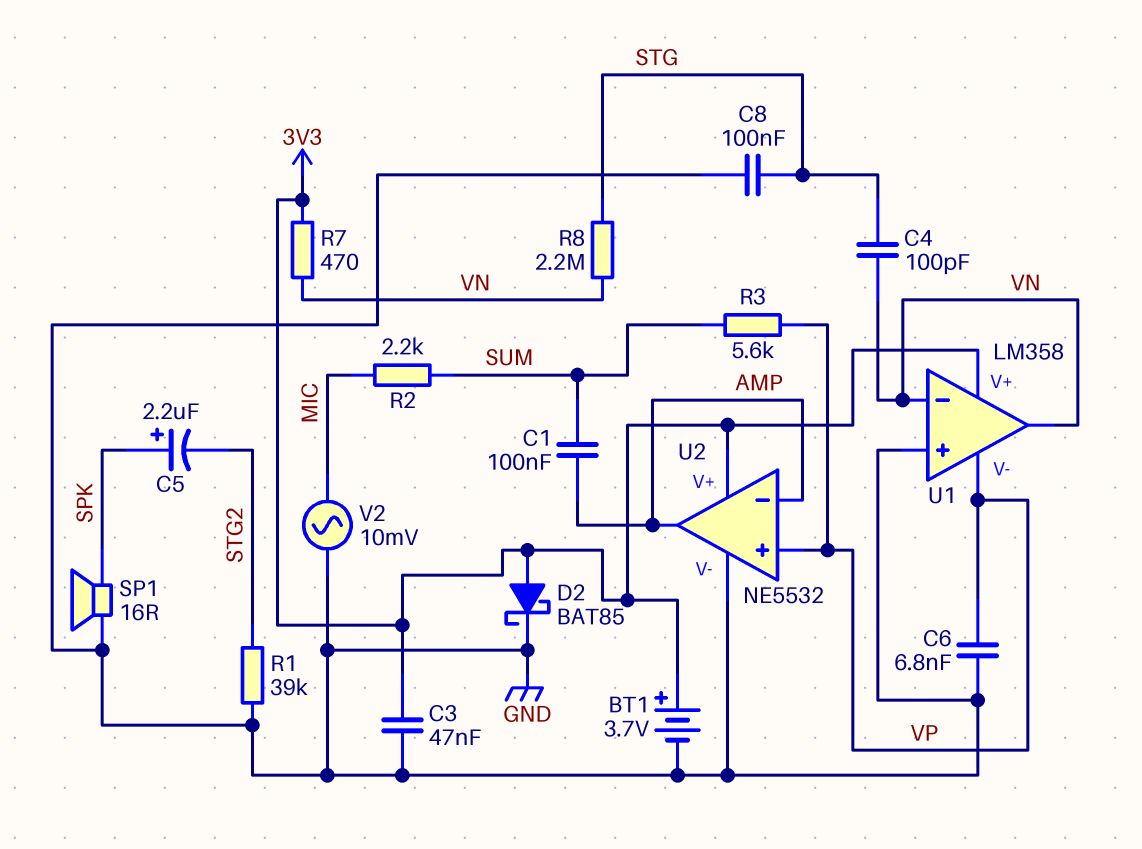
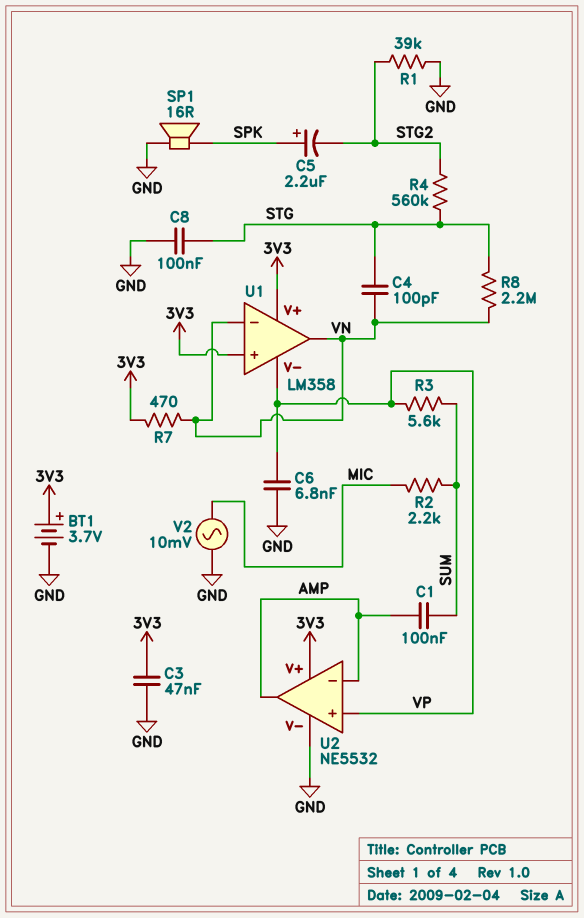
D2: schottky BAT85 (A 3V3, K GND) -> none
R4: none -> 560k (STG, STG2)
U1 pin in+: GND -> 3V3

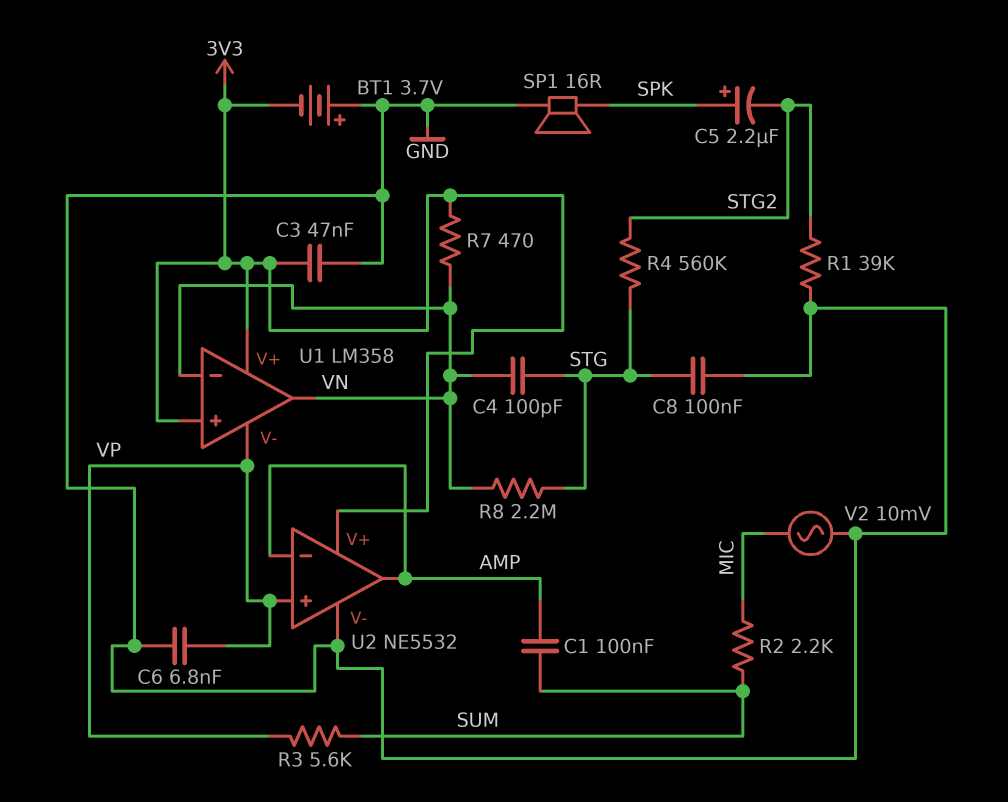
BT1: 3.7V (plus 3V3, minus GND) -> 3.7V (plus GND, minus 3V3)

